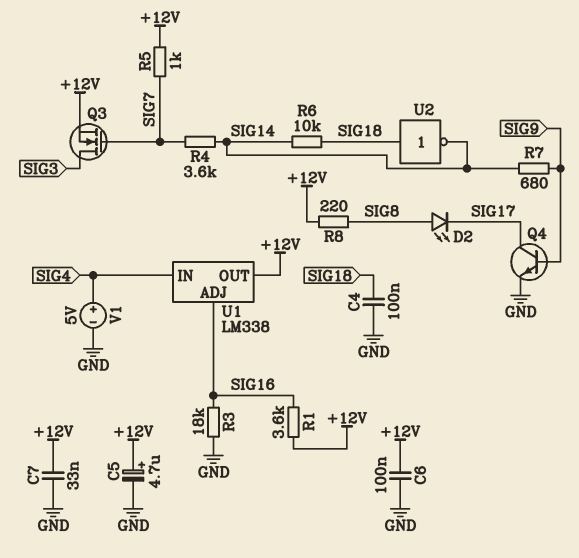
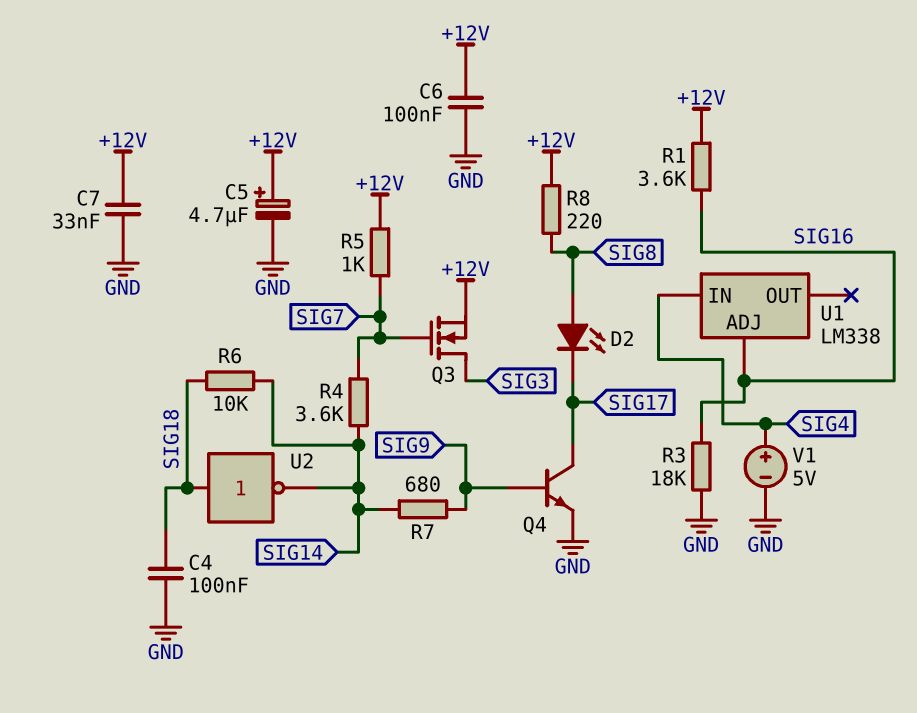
U1 pin OUT: +12V -> none

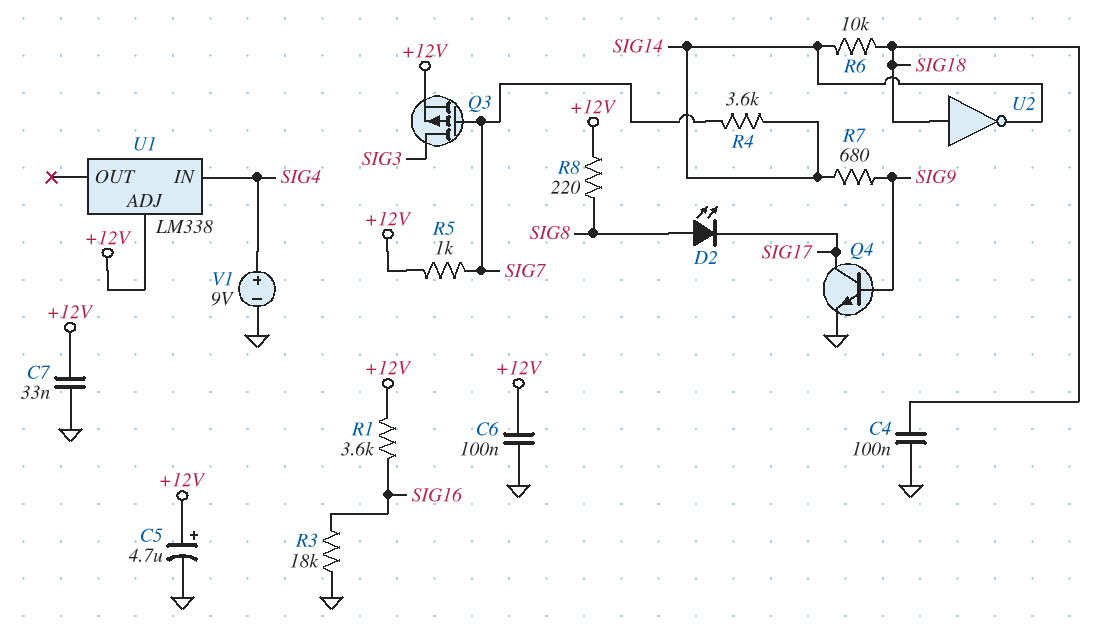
Q3: NMOS (G SIG7, D SIG3, S +12V) -> PMOS (G SIG7, D SIG3, S +12V)
U1 pin ADJ: SIG16 -> +12V
V1: 5V (plus SIG4, minus GND) -> 9V (plus SIG4, minus GND)

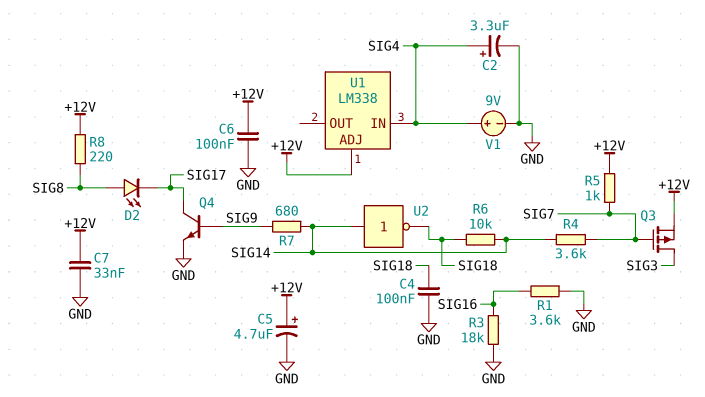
C2: none -> 3.3uF (plus SIG4, minus GND)
R1: 3.6k (+12V, SIG16) -> 3.6k (GND, SIG16)
U2: NOT (in SIG18, out SIG14) -> NOT (in SIG14, out SIG18)

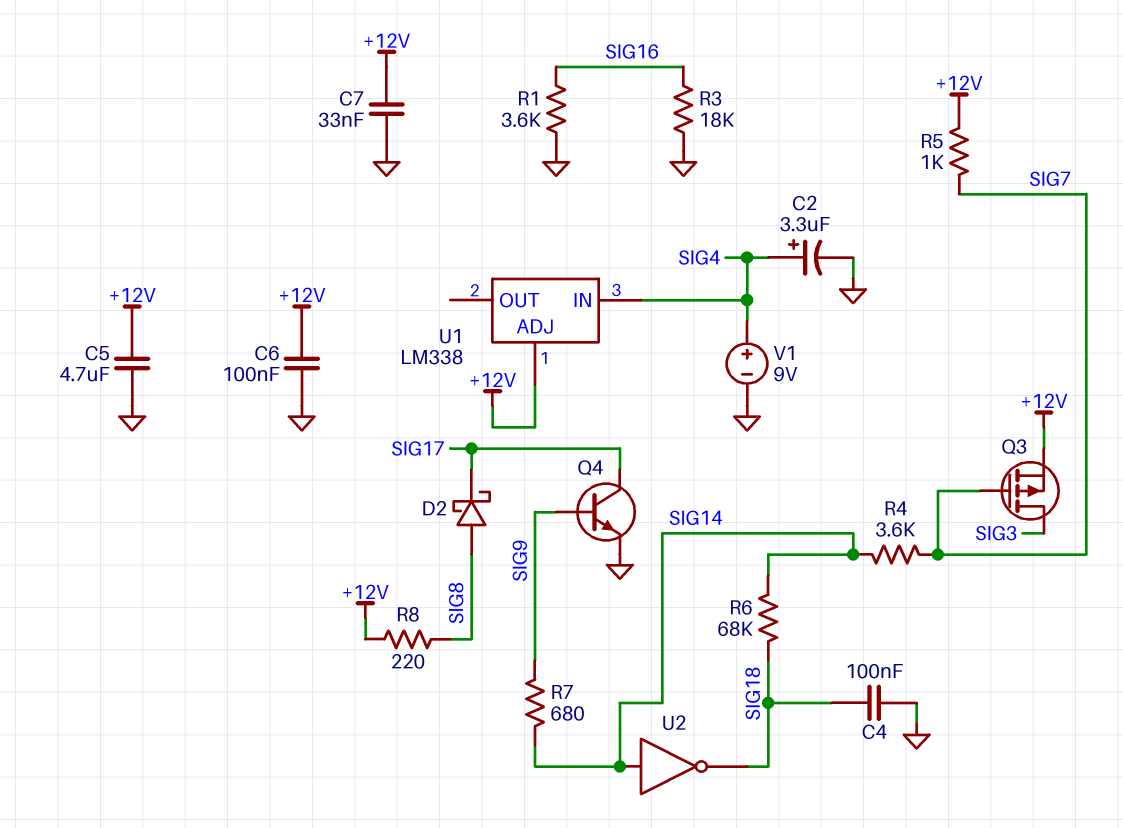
C5: 4.7uF (plus +12V, minus GND) -> 4.7uF (+12V, GND)
D2: LED (A SIG8, K SIG17) -> schottky (A SIG8, K SIG17)
R6: 10k (SIG14, SIG18) -> 68k (SIG14, SIG18)

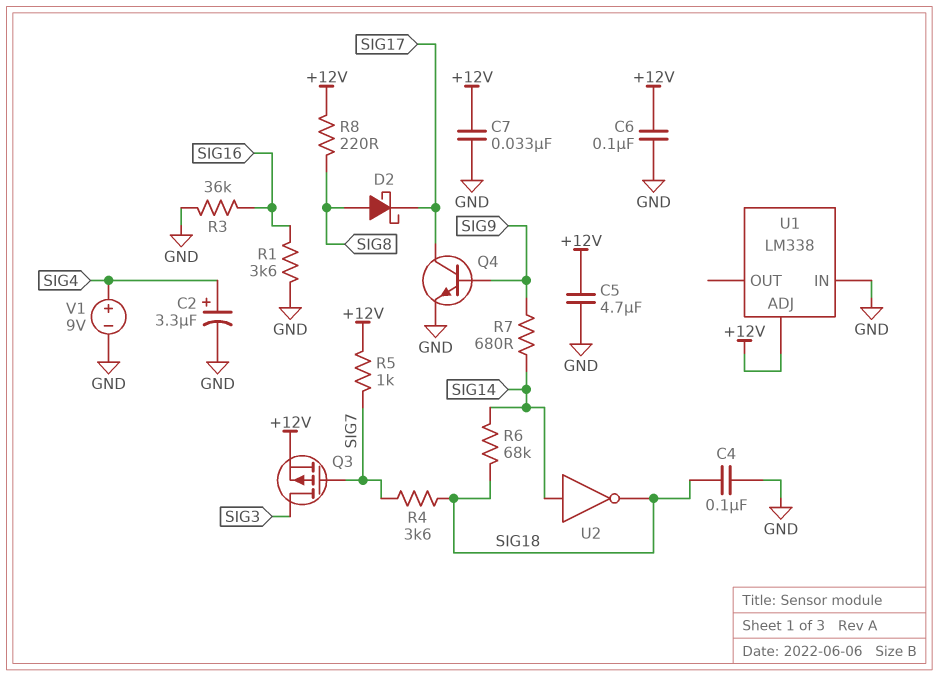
R3: 18k (GND, SIG16) -> 36k (GND, SIG16)
R4: 3.6k (SIG7, SIG14) -> 3.6k (SIG7, SIG18)
U1 pin IN: SIG4 -> GND

